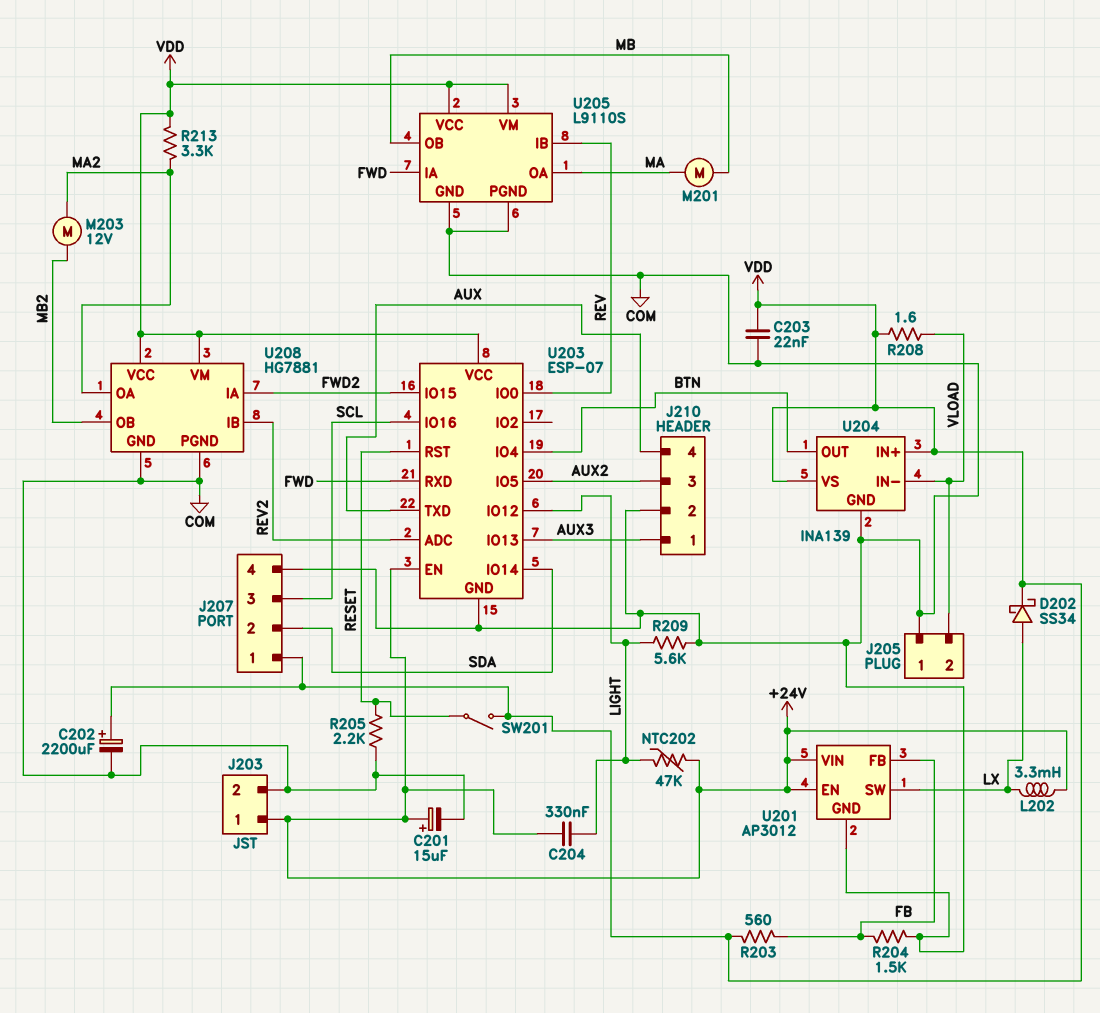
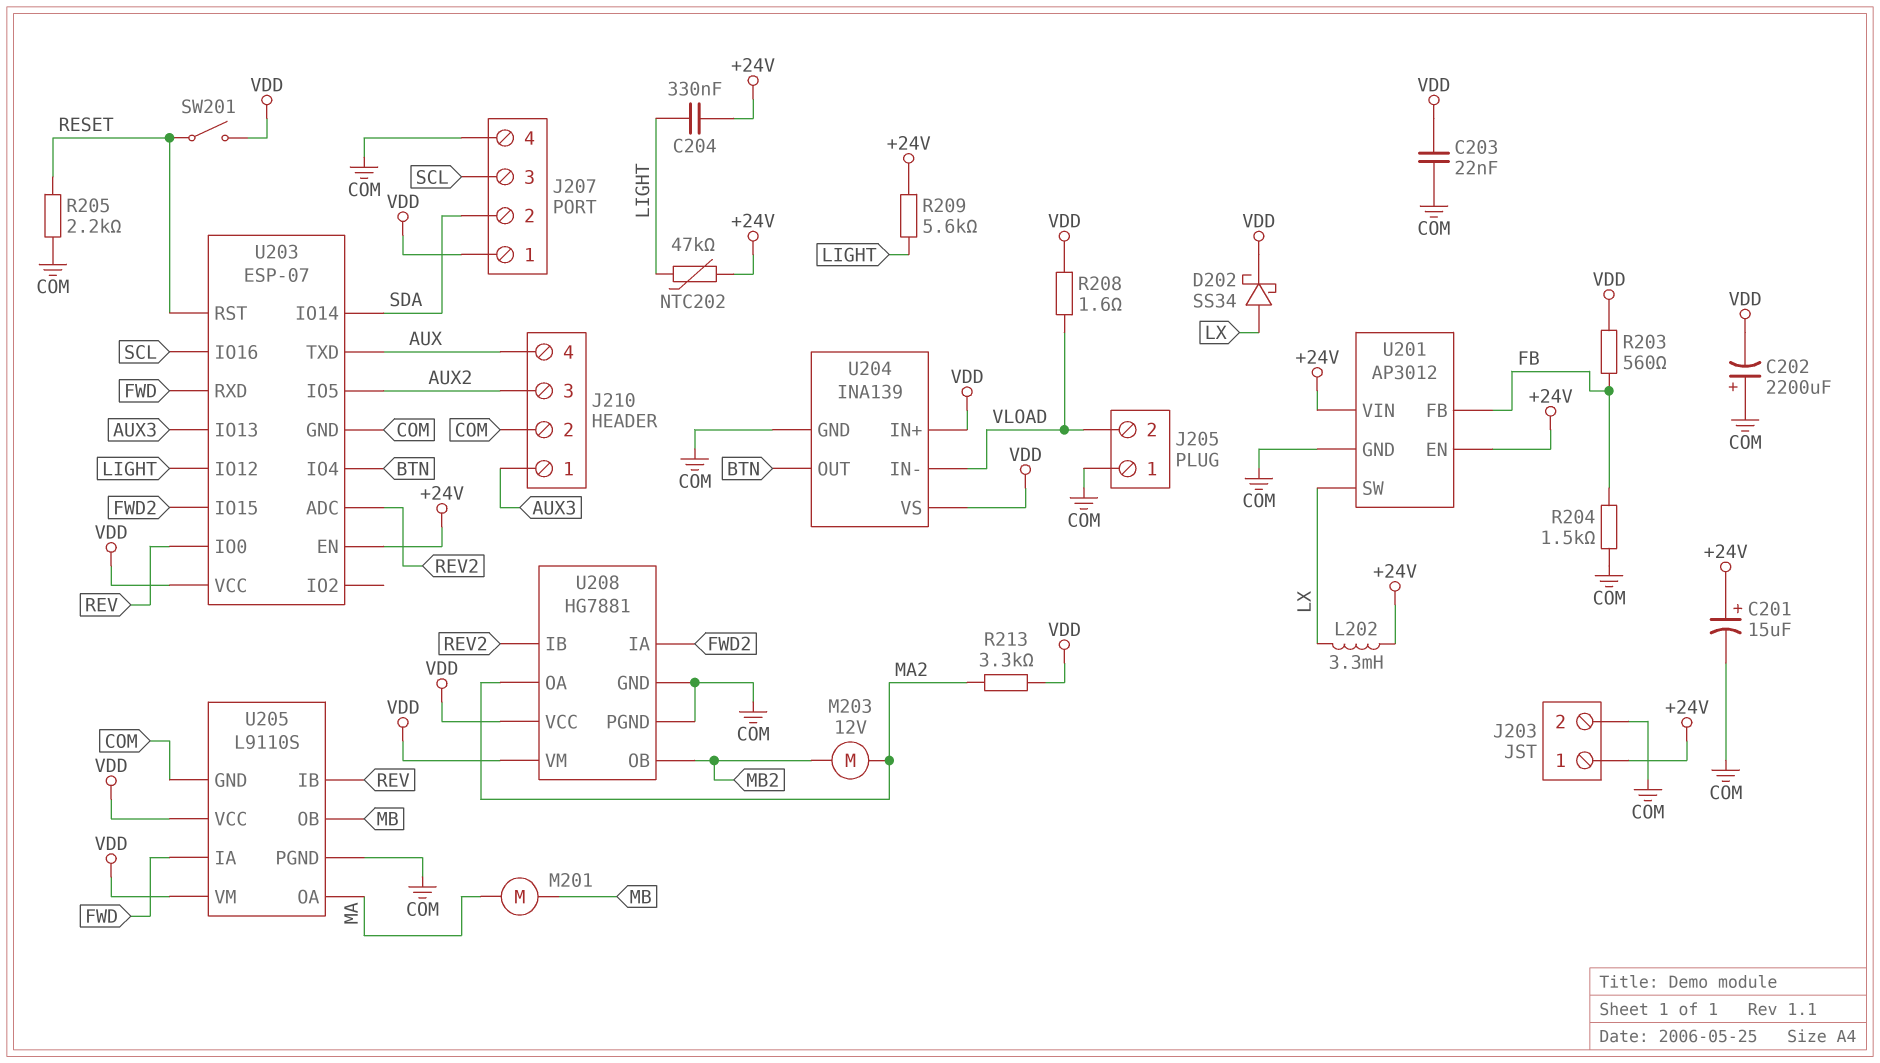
C202: 2200uF (plus VDD, minus COM) -> 2200uF (plus COM, minus VDD)
R209: 5.6k (COM, LIGHT) -> 5.6k (+24V, LIGHT)

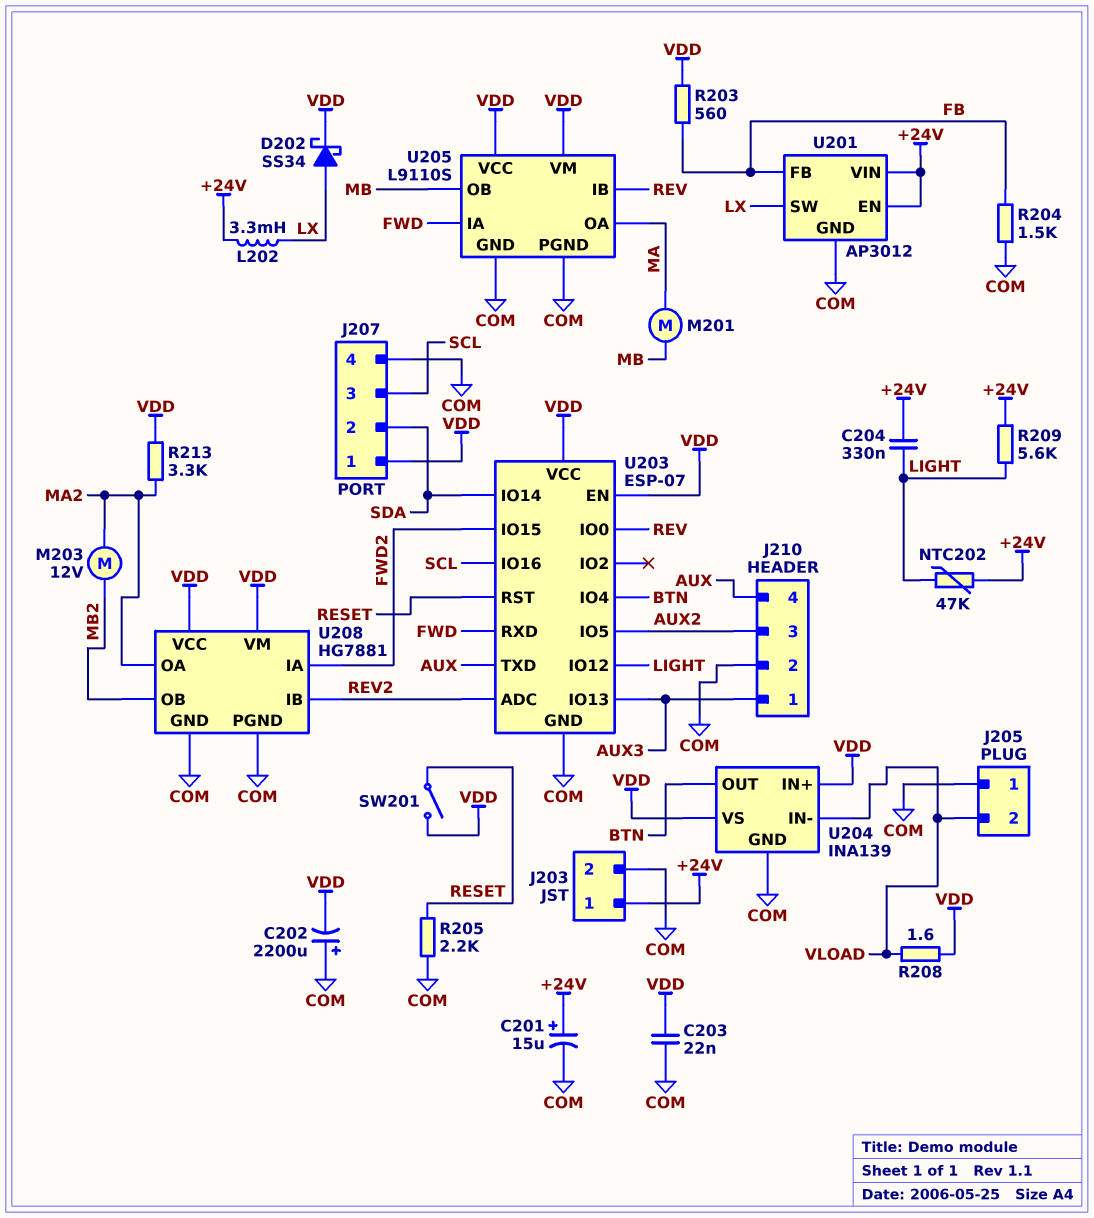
U203 pin EN: +24V -> VDD

